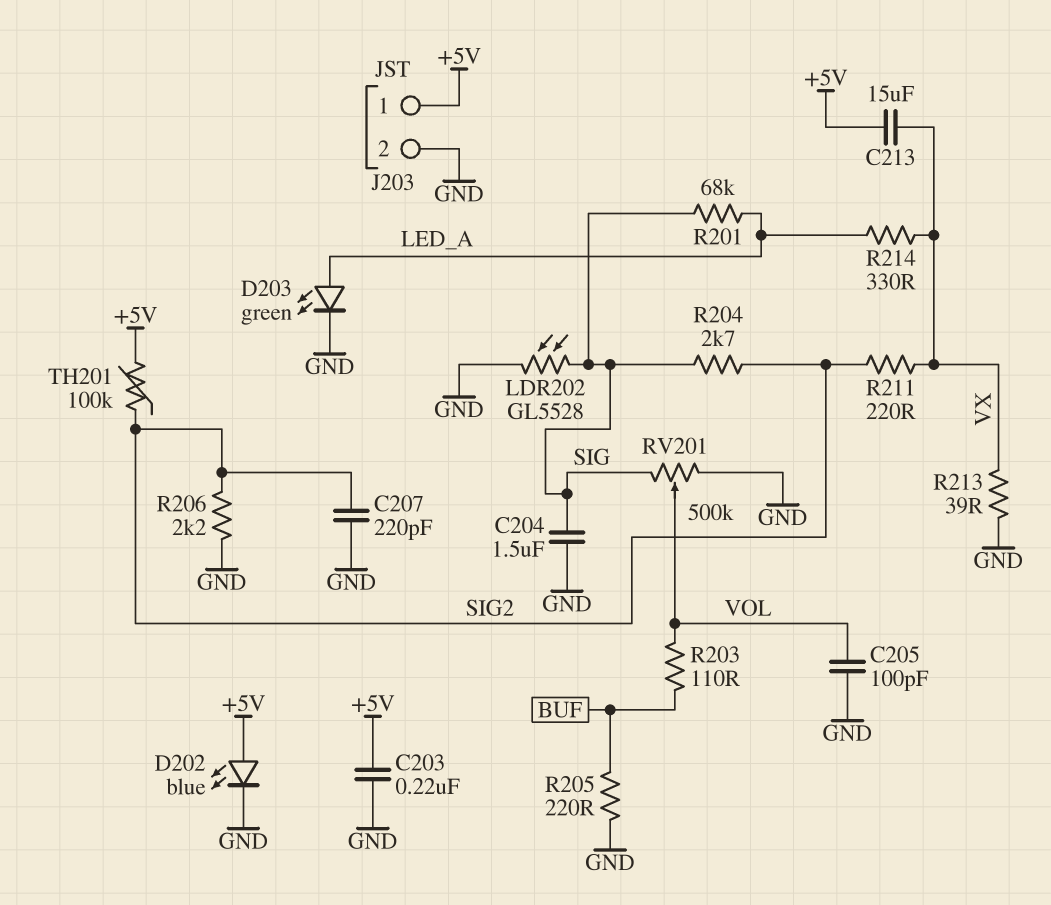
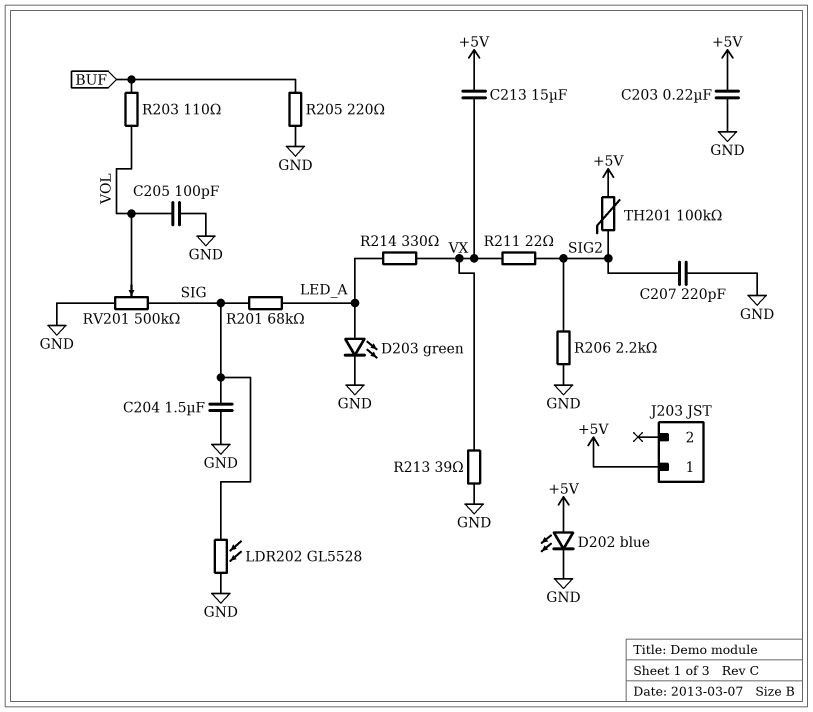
J203 pin 2: GND -> none
R204: 2.7k (SIG, SIG2) -> none
R211: 220 (SIG2, VX) -> 22 (SIG2, VX)

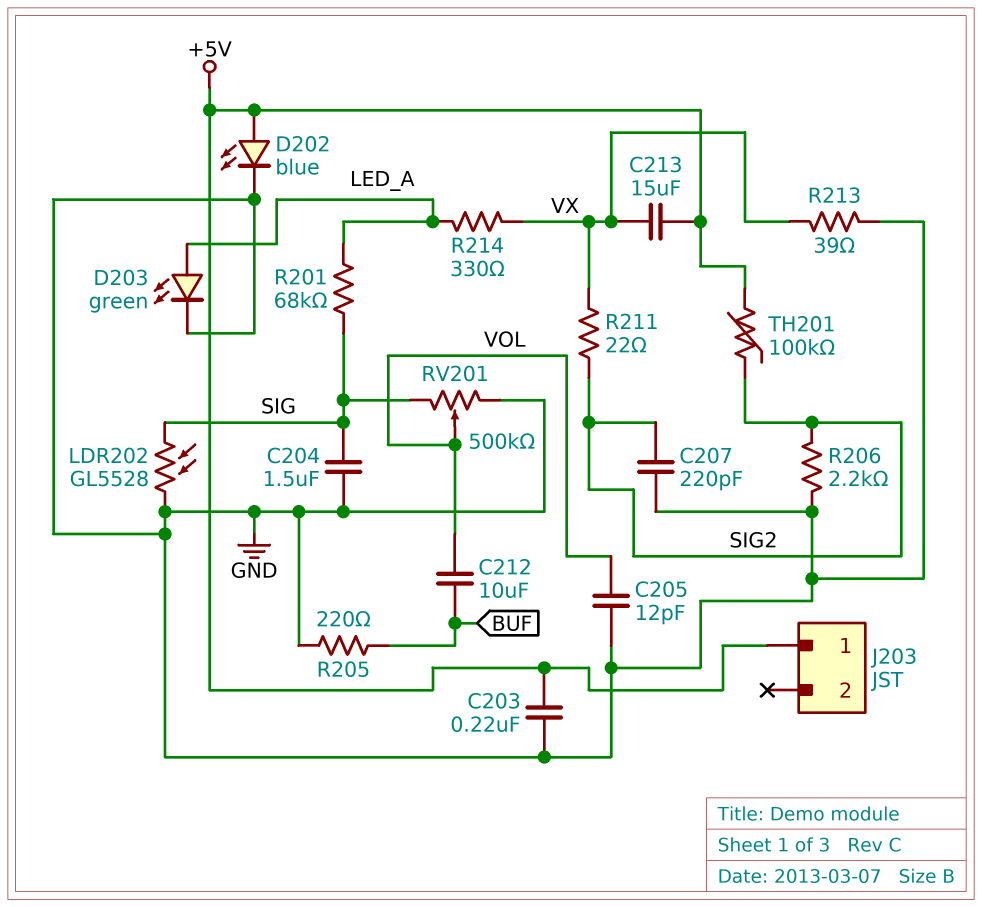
C205: 100pF (GND, VOL) -> 12pF (GND, VOL)
C212: none -> 10uF (BUF, VOL)
R203: 110 (BUF, VOL) -> none

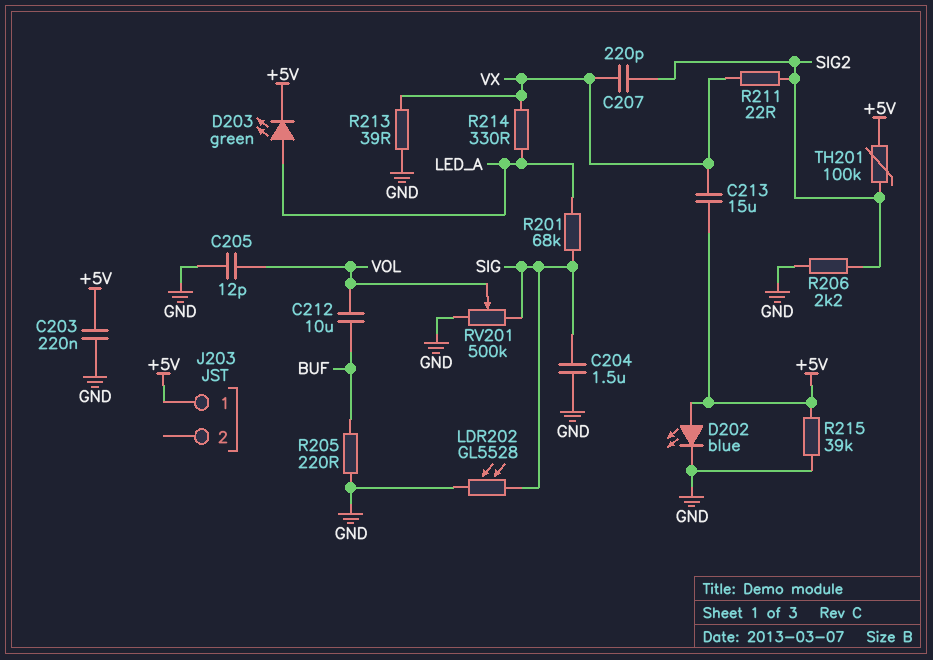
C207: 220pF (GND, SIG2) -> 220pF (SIG2, VX)
D203: LED green (A LED_A, K GND) -> LED green (A LED_A, K +5V)
R215: none -> 39k (+5V, GND)

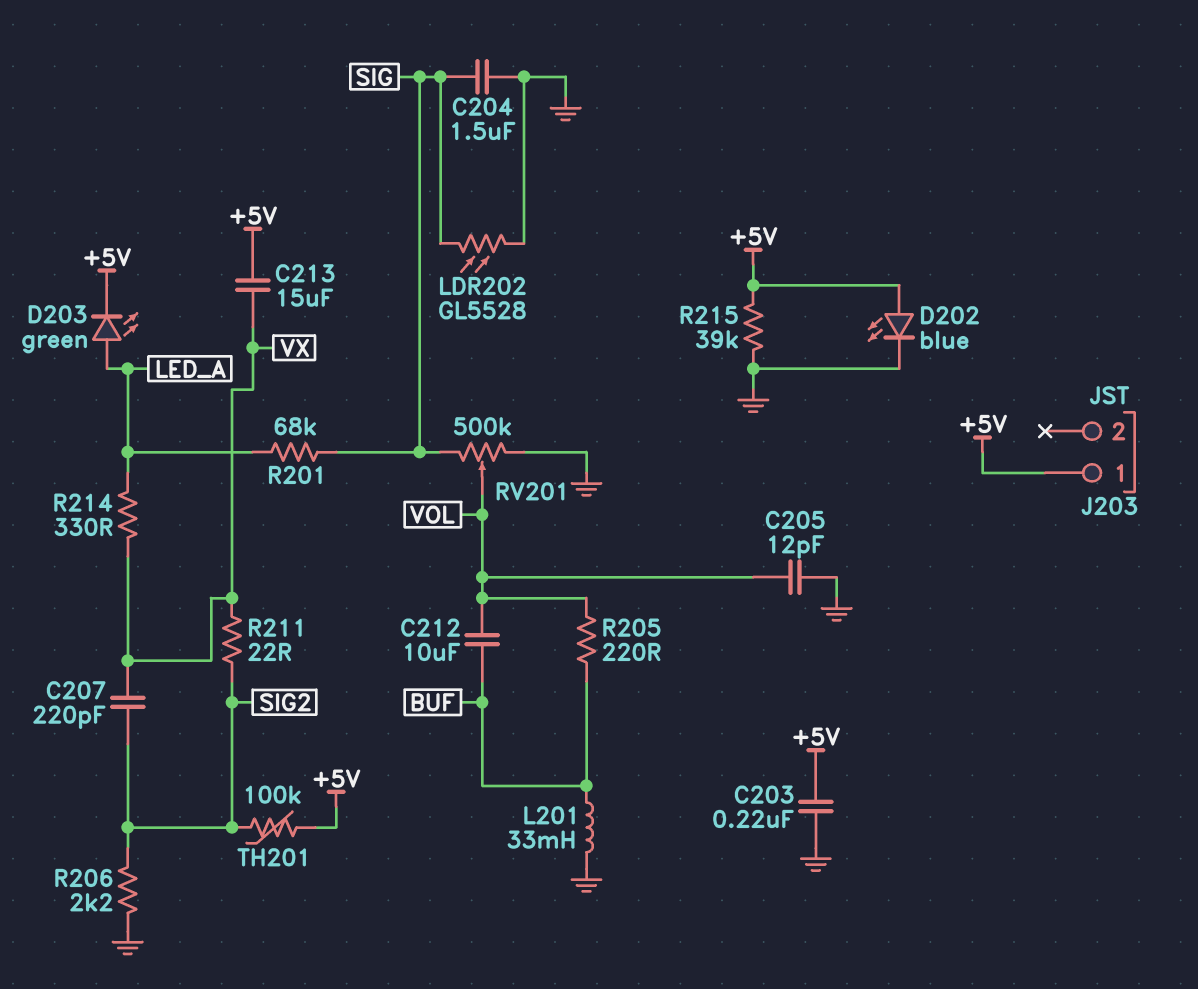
L201: none -> 33mH (BUF, GND)
R205: 220 (BUF, GND) -> 220 (BUF, VOL)
R213: 39 (GND, VX) -> none

